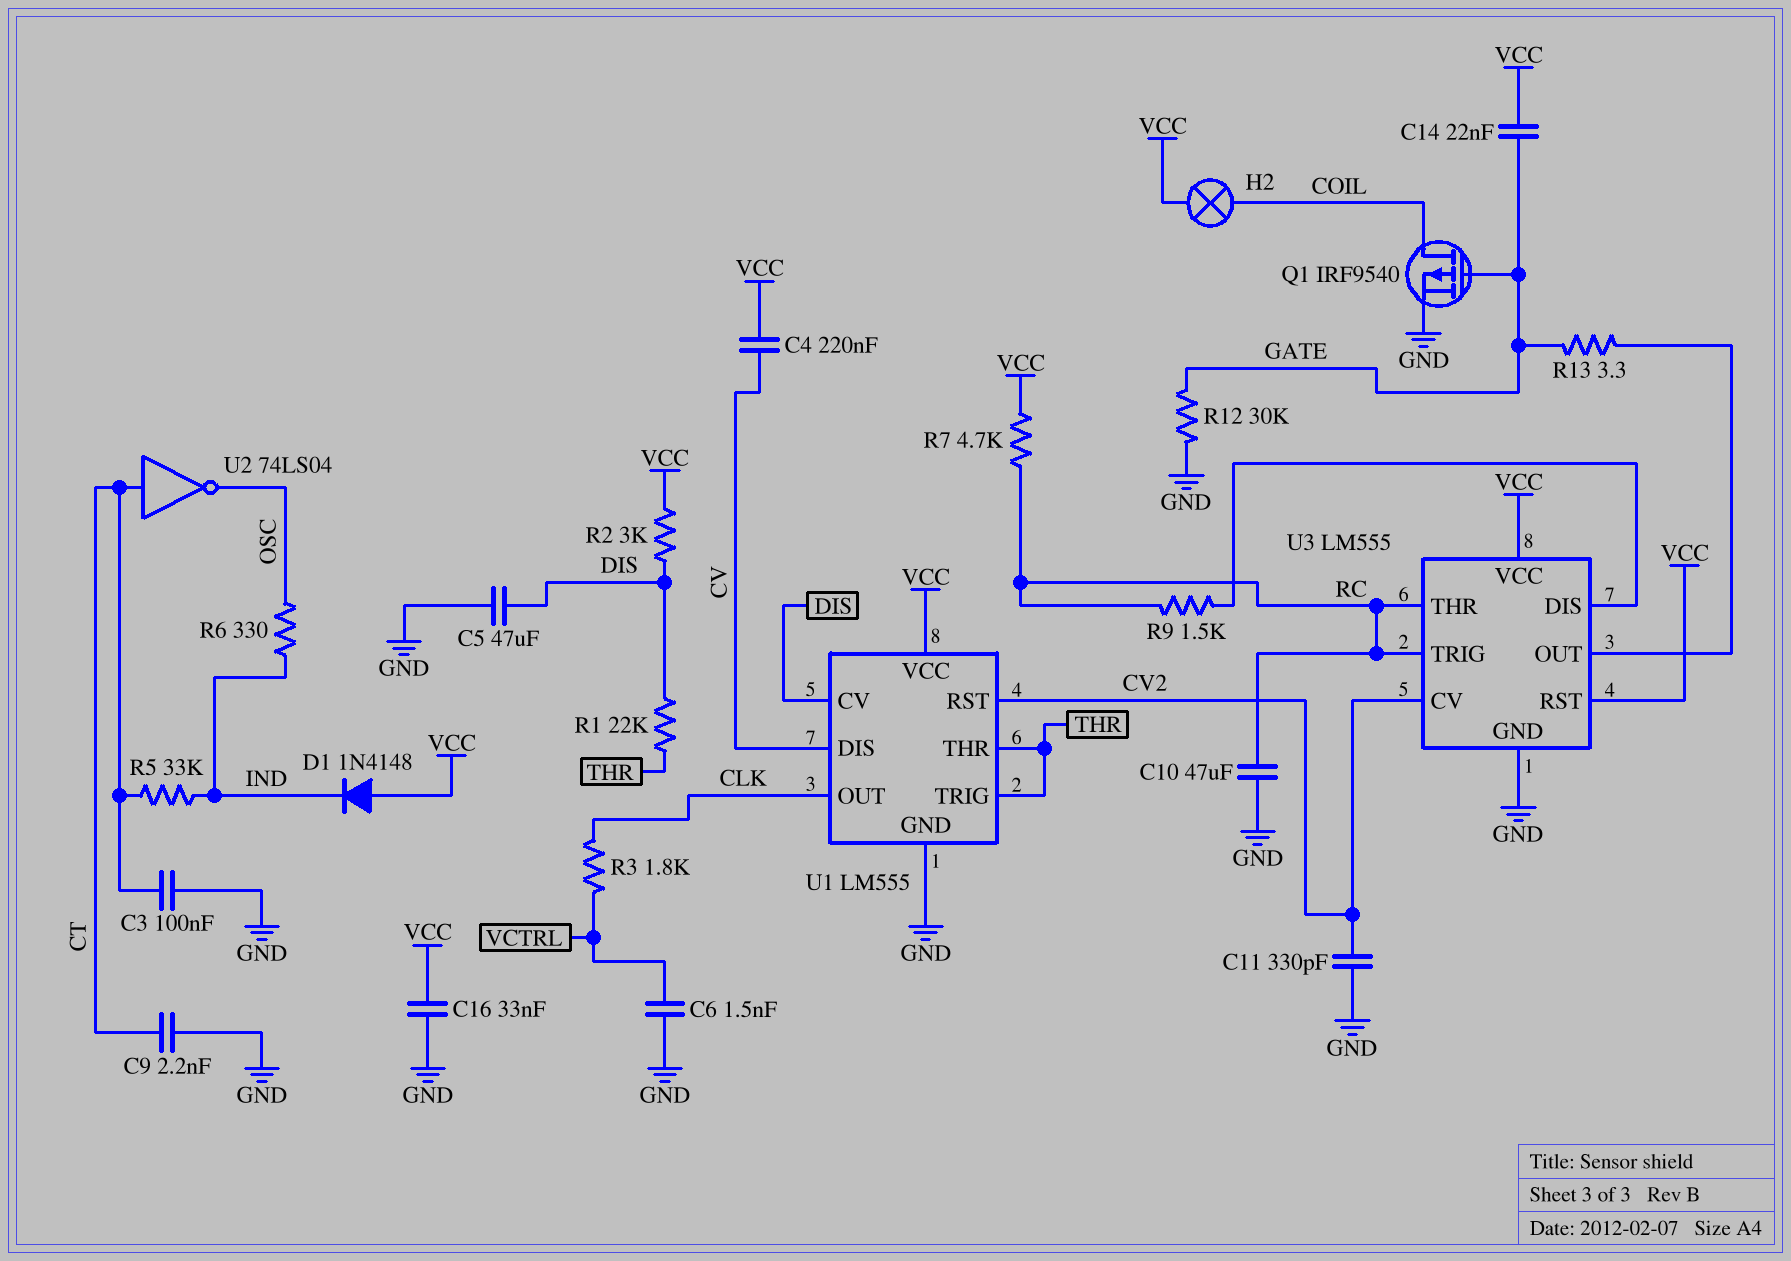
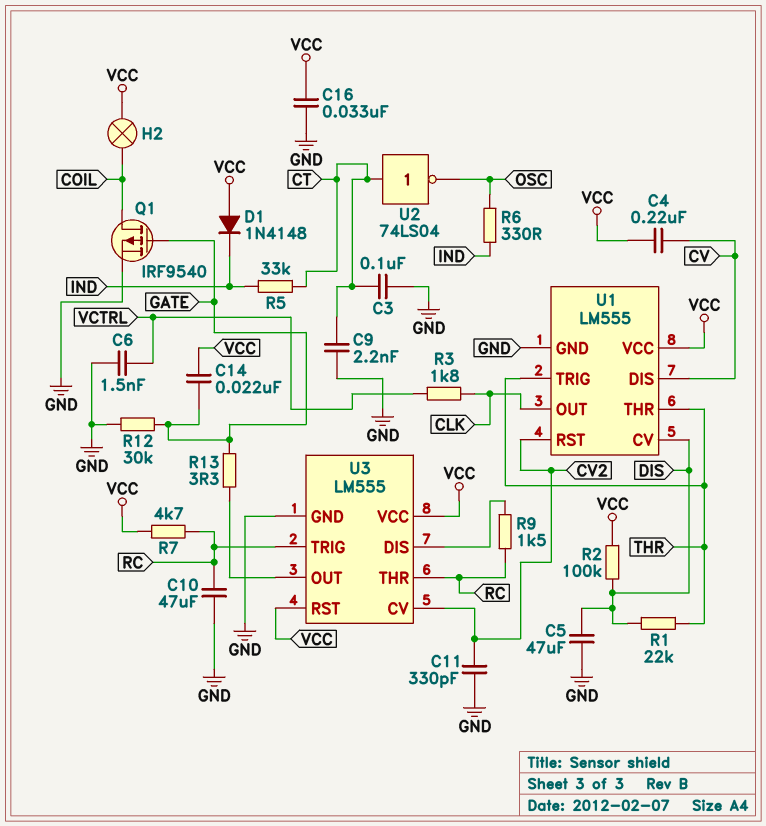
R2: 3k (DIS, VCC) -> 100k (DIS, VCC)

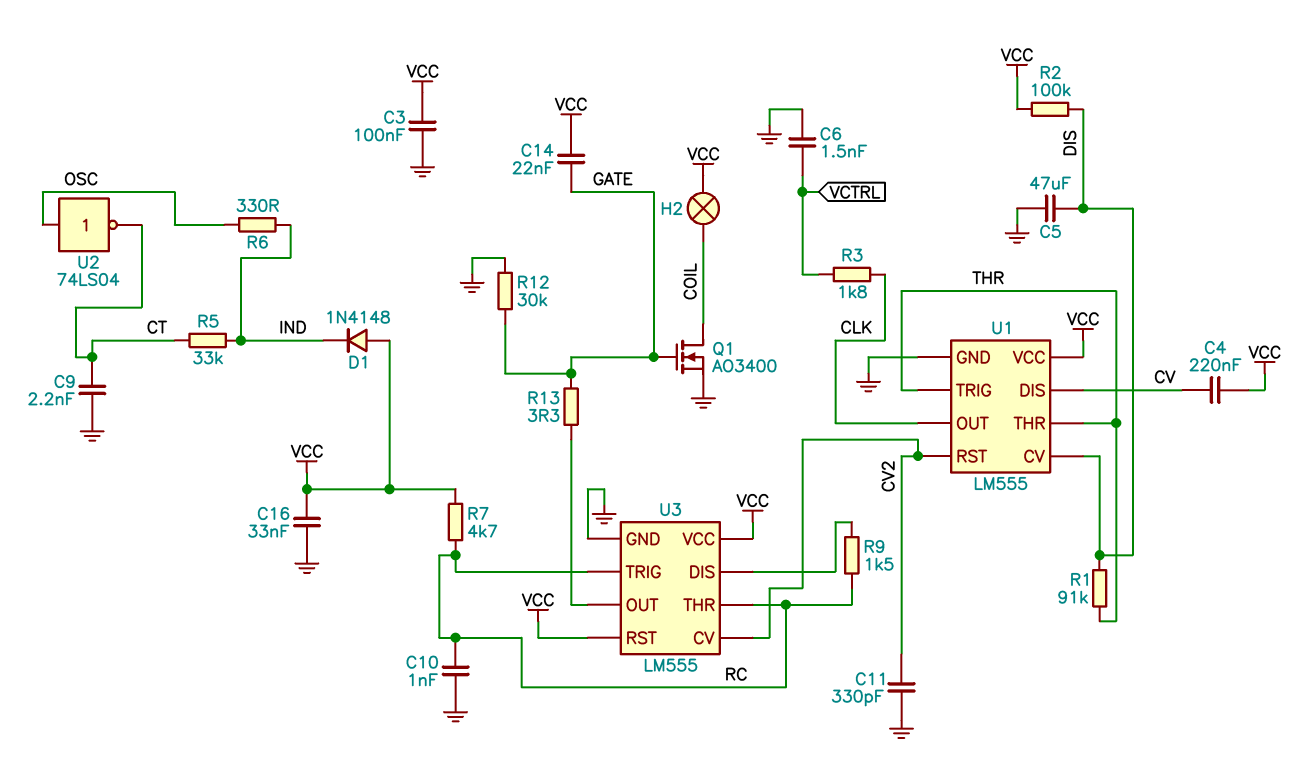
C3: 100nF (CT, GND) -> 100nF (GND, VCC)
C10: 47uF (GND, RC) -> 1nF (GND, RC)
Q1: PMOS IRF9540 (G GATE, D COIL, S GND) -> NMOS AO3400 (G GATE, D COIL, S GND)
R1: 22k (DIS, THR) -> 91k (DIS, THR)
U2: NOT 74LS04 (in CT, out OSC) -> NOT 74LS04 (in OSC, out CT)

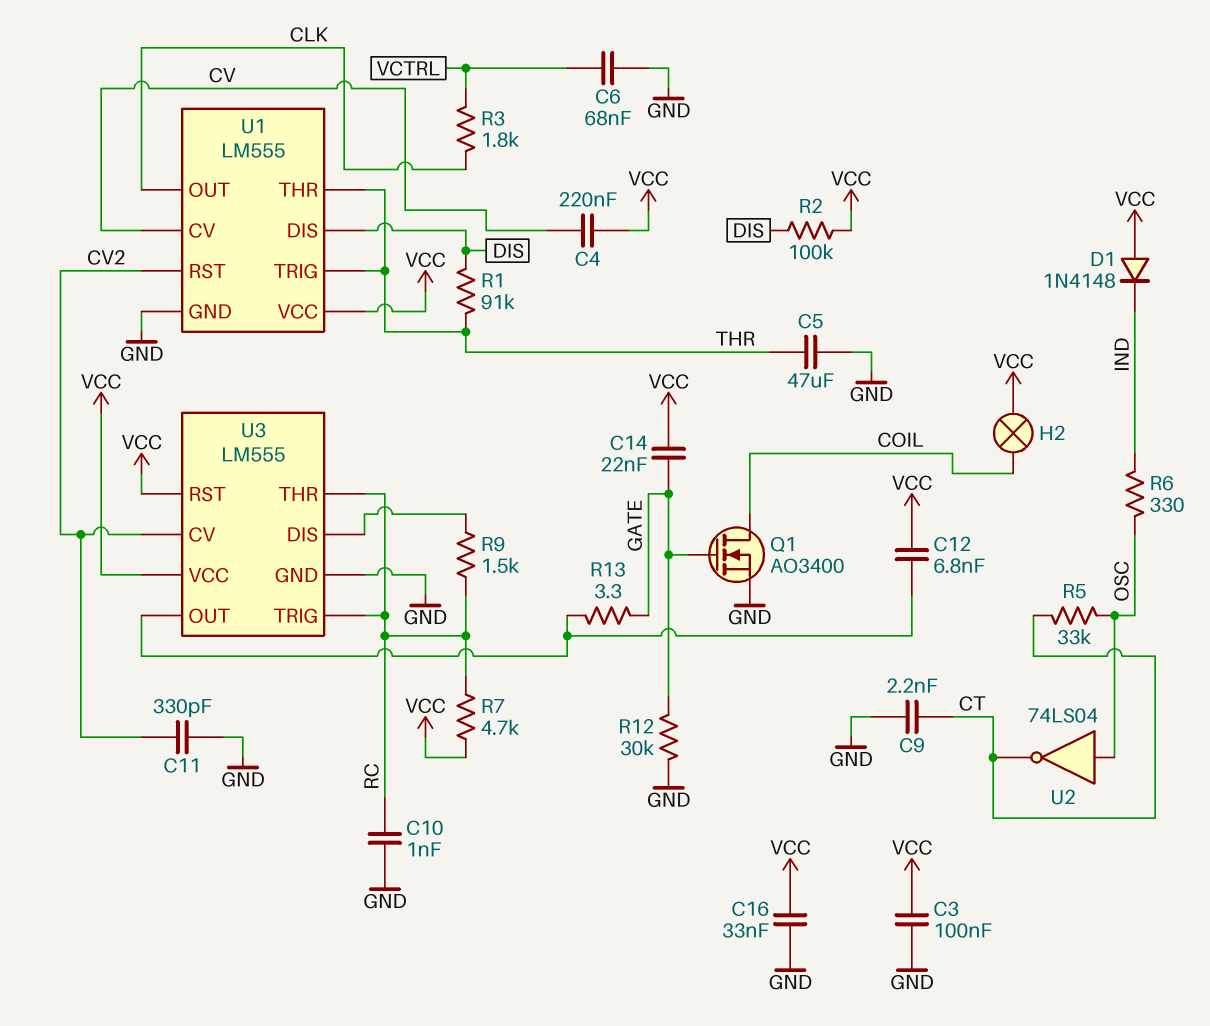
C5: 47uF (DIS, GND) -> 47uF (GND, THR)
C6: 1.5nF (GND, VCTRL) -> 68nF (GND, VCTRL)
C12: none -> 6.8nF (U3/OUT, VCC)
R5: 33k (CT, IND) -> 33k (CT, OSC)
U1 pin CV: DIS -> CV
U1 pin DIS: CV -> DIS

